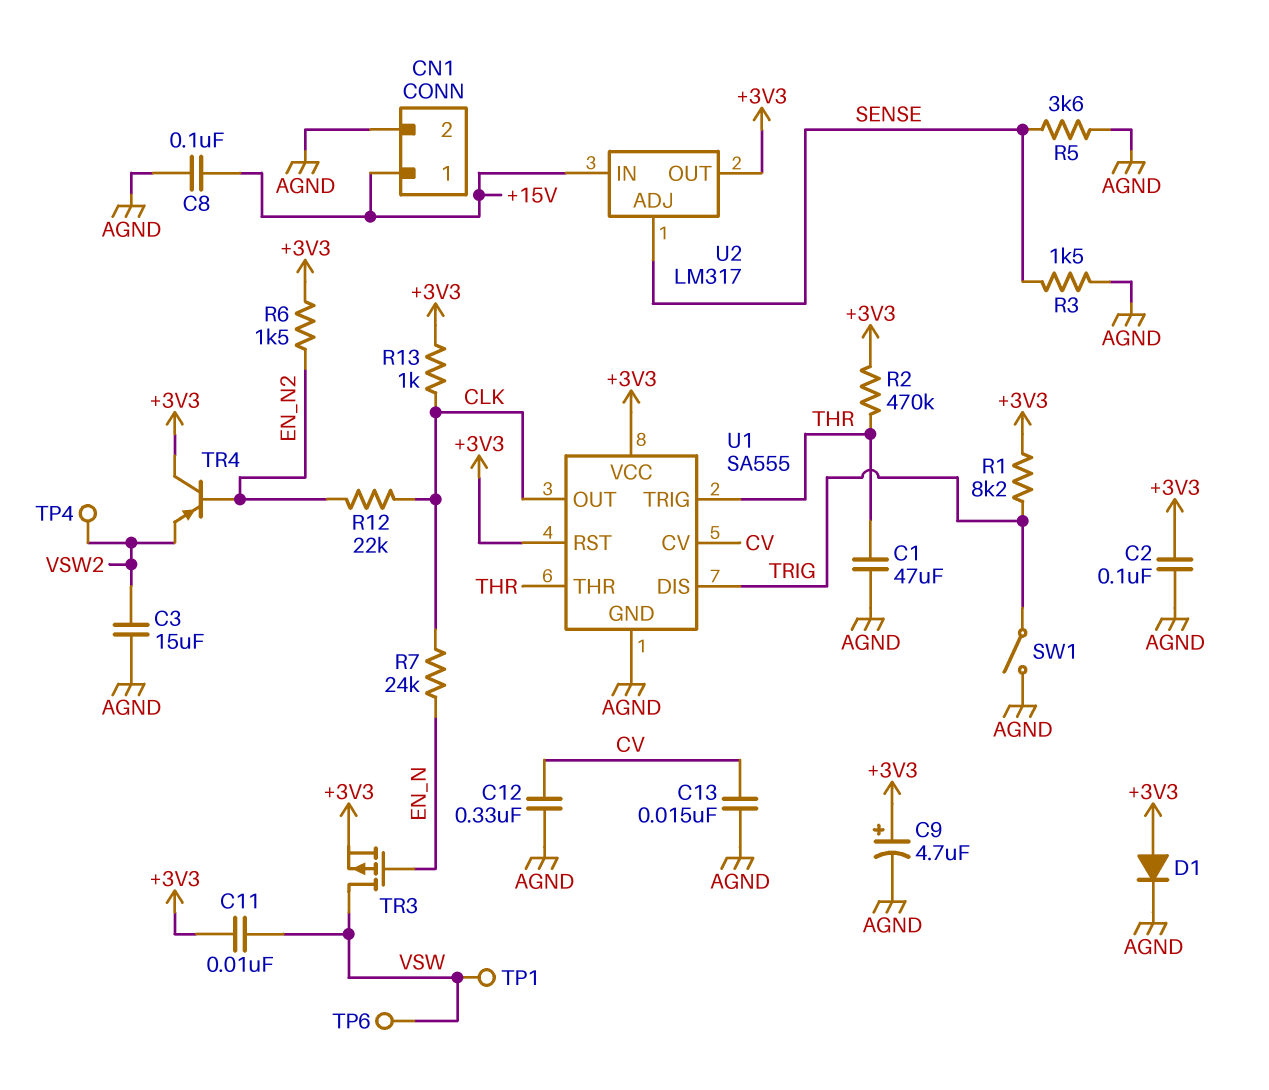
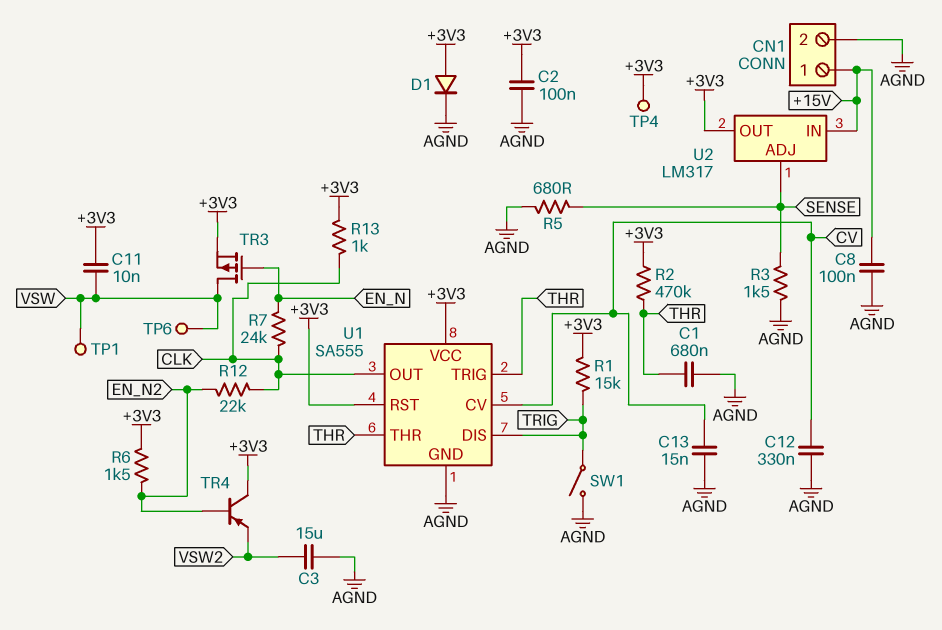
C1: 47uF (AGND, THR) -> 680nF (AGND, THR)
C9: 4.7uF (plus +3V3, minus AGND) -> none
R1: 8.2k (+3V3, TRIG) -> 15k (+3V3, TRIG)
R5: 3.6k (AGND, SENSE) -> 680 (AGND, SENSE)
TP4: test point (VSW2) -> test point (+3V3)

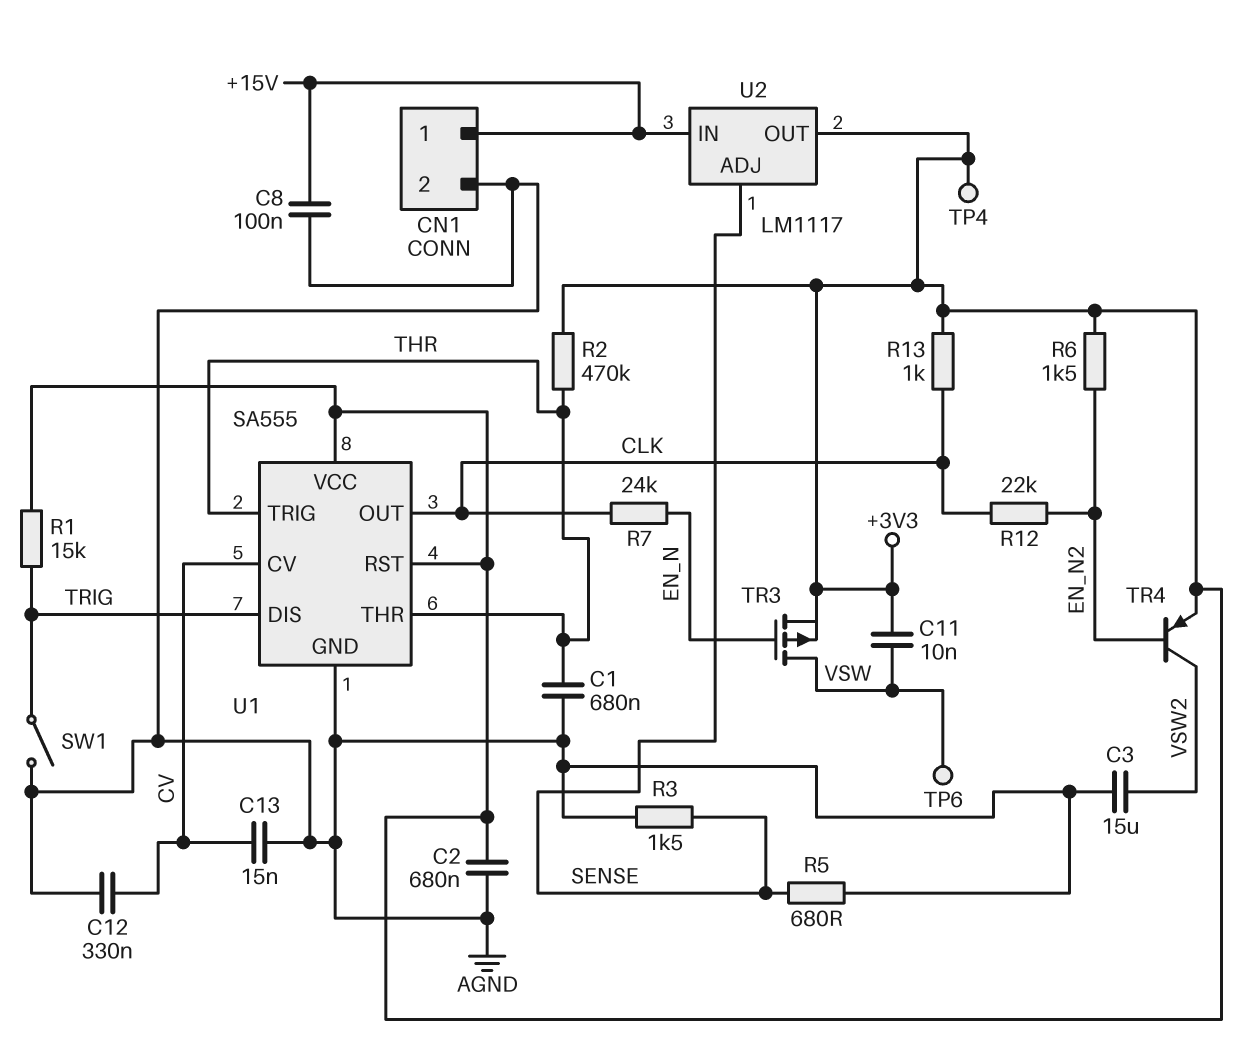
C2: 100nF (+3V3, AGND) -> 680nF (+3V3, AGND)
D1: diode (A +3V3, K AGND) -> none
TP1: test point (VSW) -> none
TR4: PNP (B EN_N2, C +3V3, E VSW2) -> PNP (B EN_N2, C VSW2, E +3V3)
U2: LM317 -> LM1117

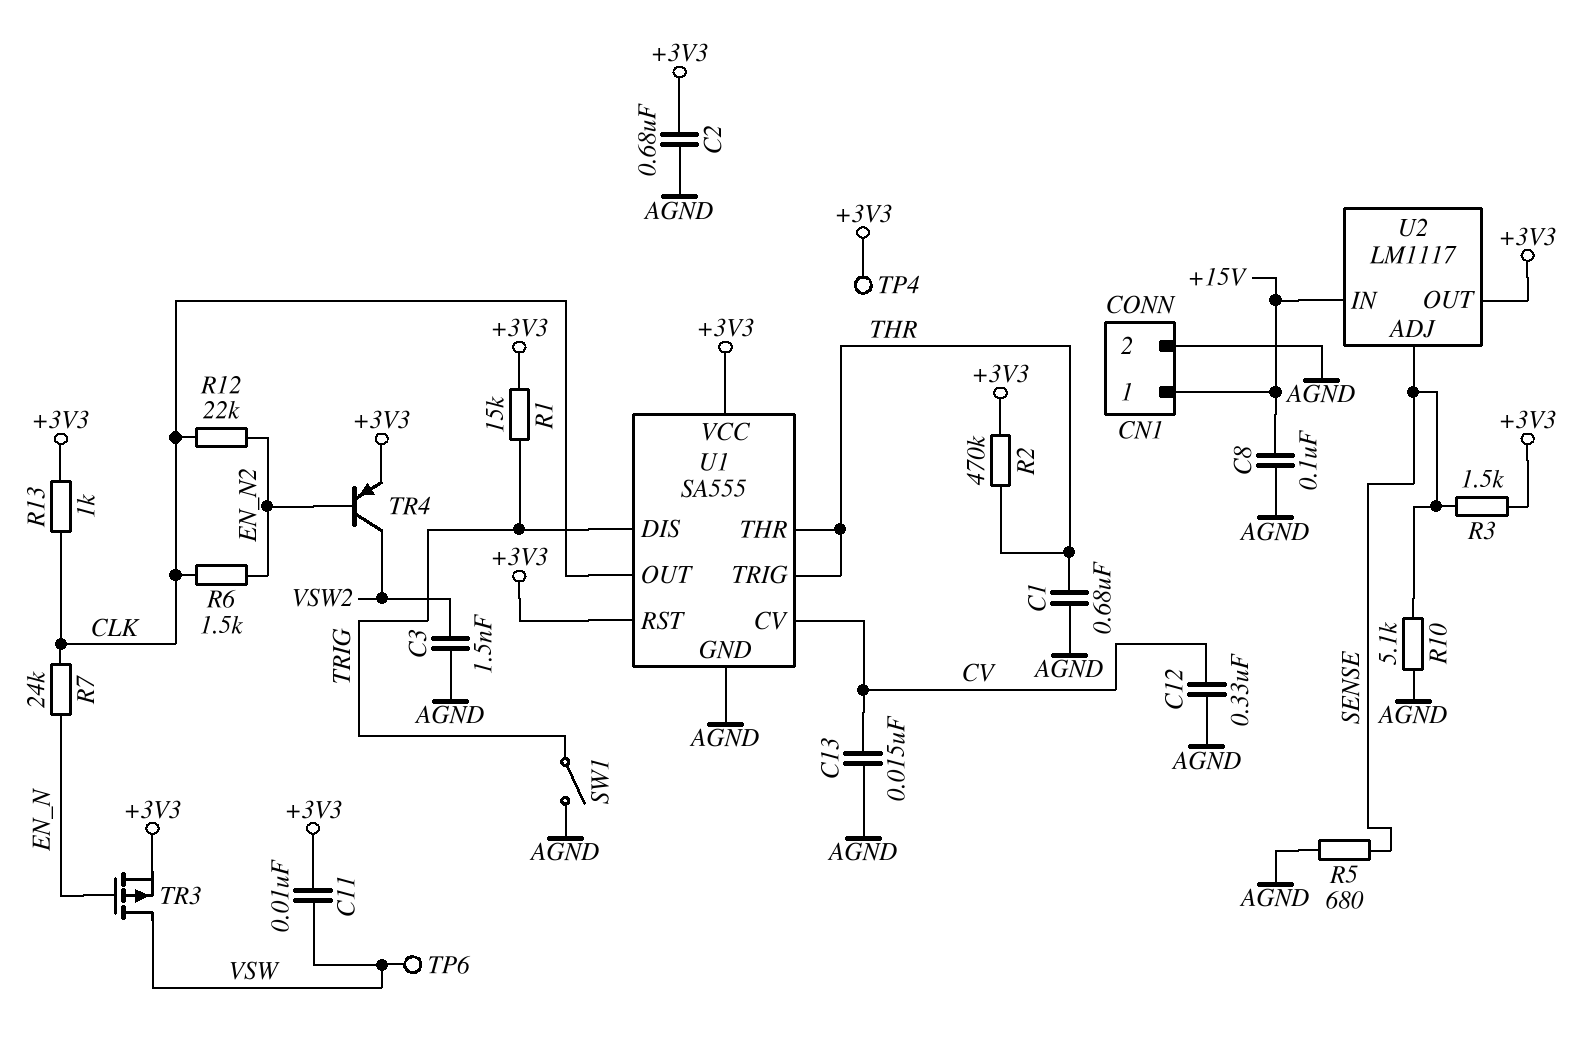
C3: 15uF (AGND, VSW2) -> 1.5nF (AGND, VSW2)
R3: 1.5k (AGND, SENSE) -> 1.5k (+3V3, SENSE)
R6: 1.5k (+3V3, EN_N2) -> 1.5k (CLK, EN_N2)
R10: none -> 5.1k (AGND, SENSE)

